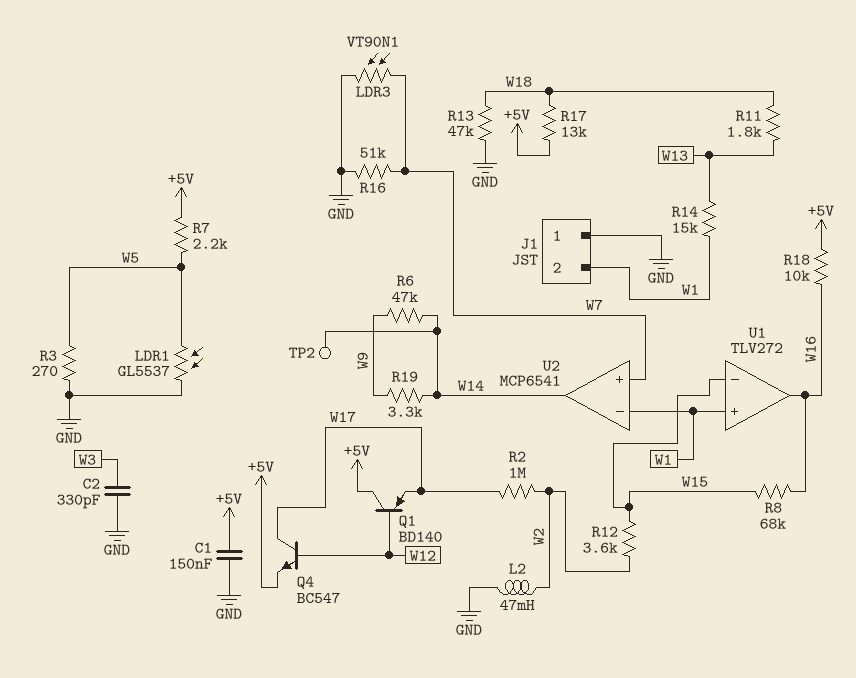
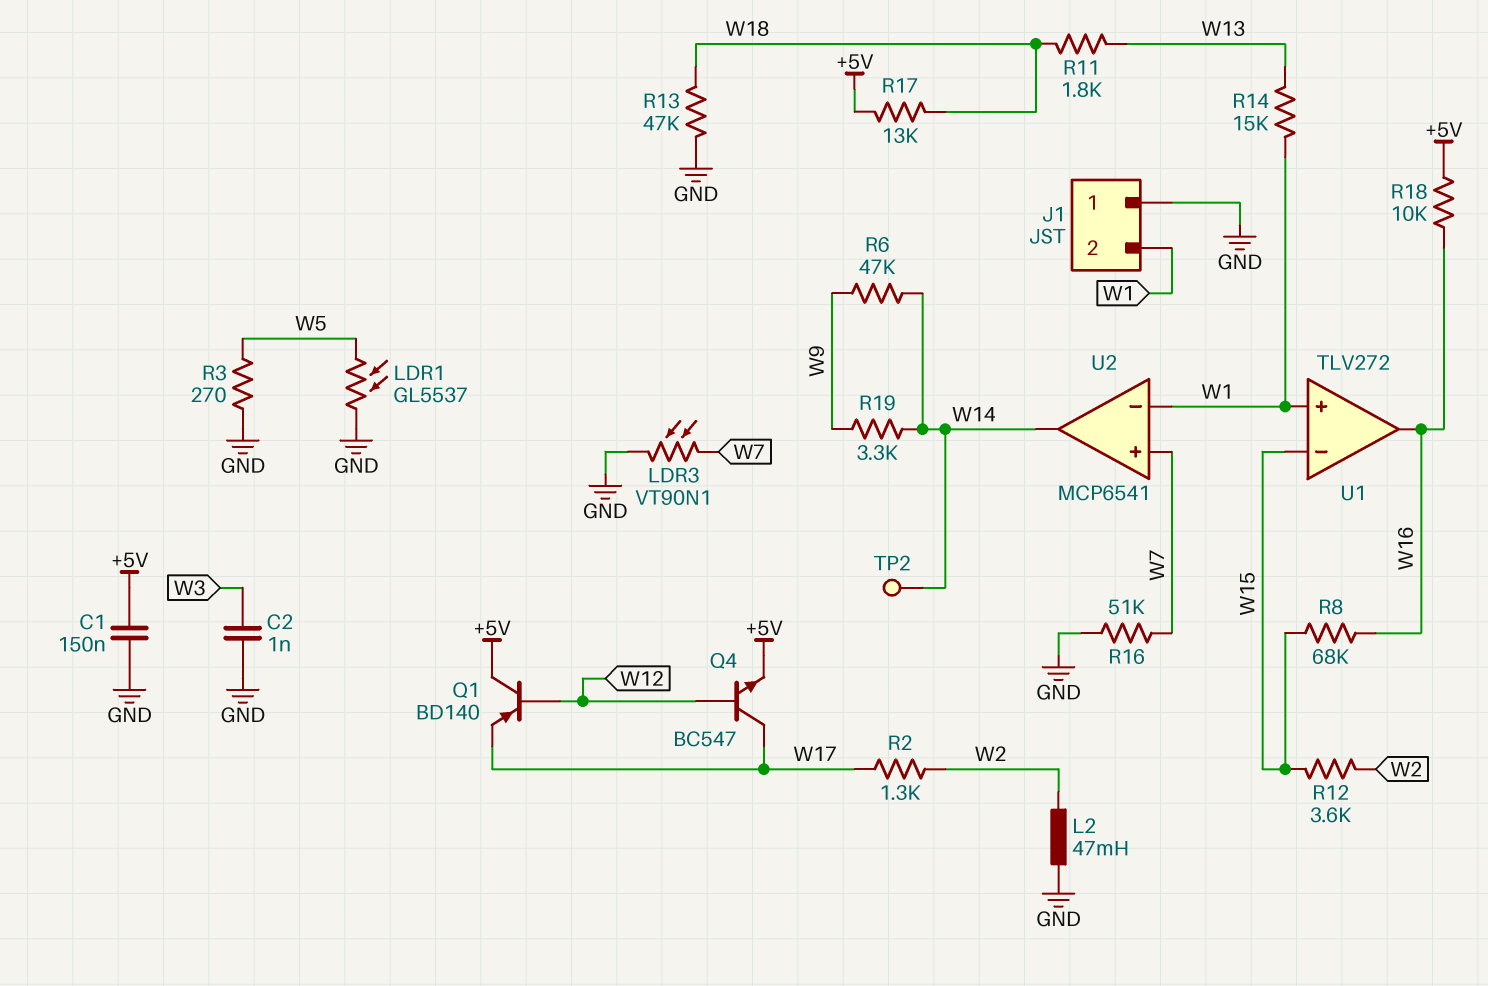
C2: 330pF (GND, W3) -> 1nF (GND, W3)
R2: 1M (W2, W17) -> 1.3k (W2, W17)
R7: 2.2k (+5V, W5) -> none

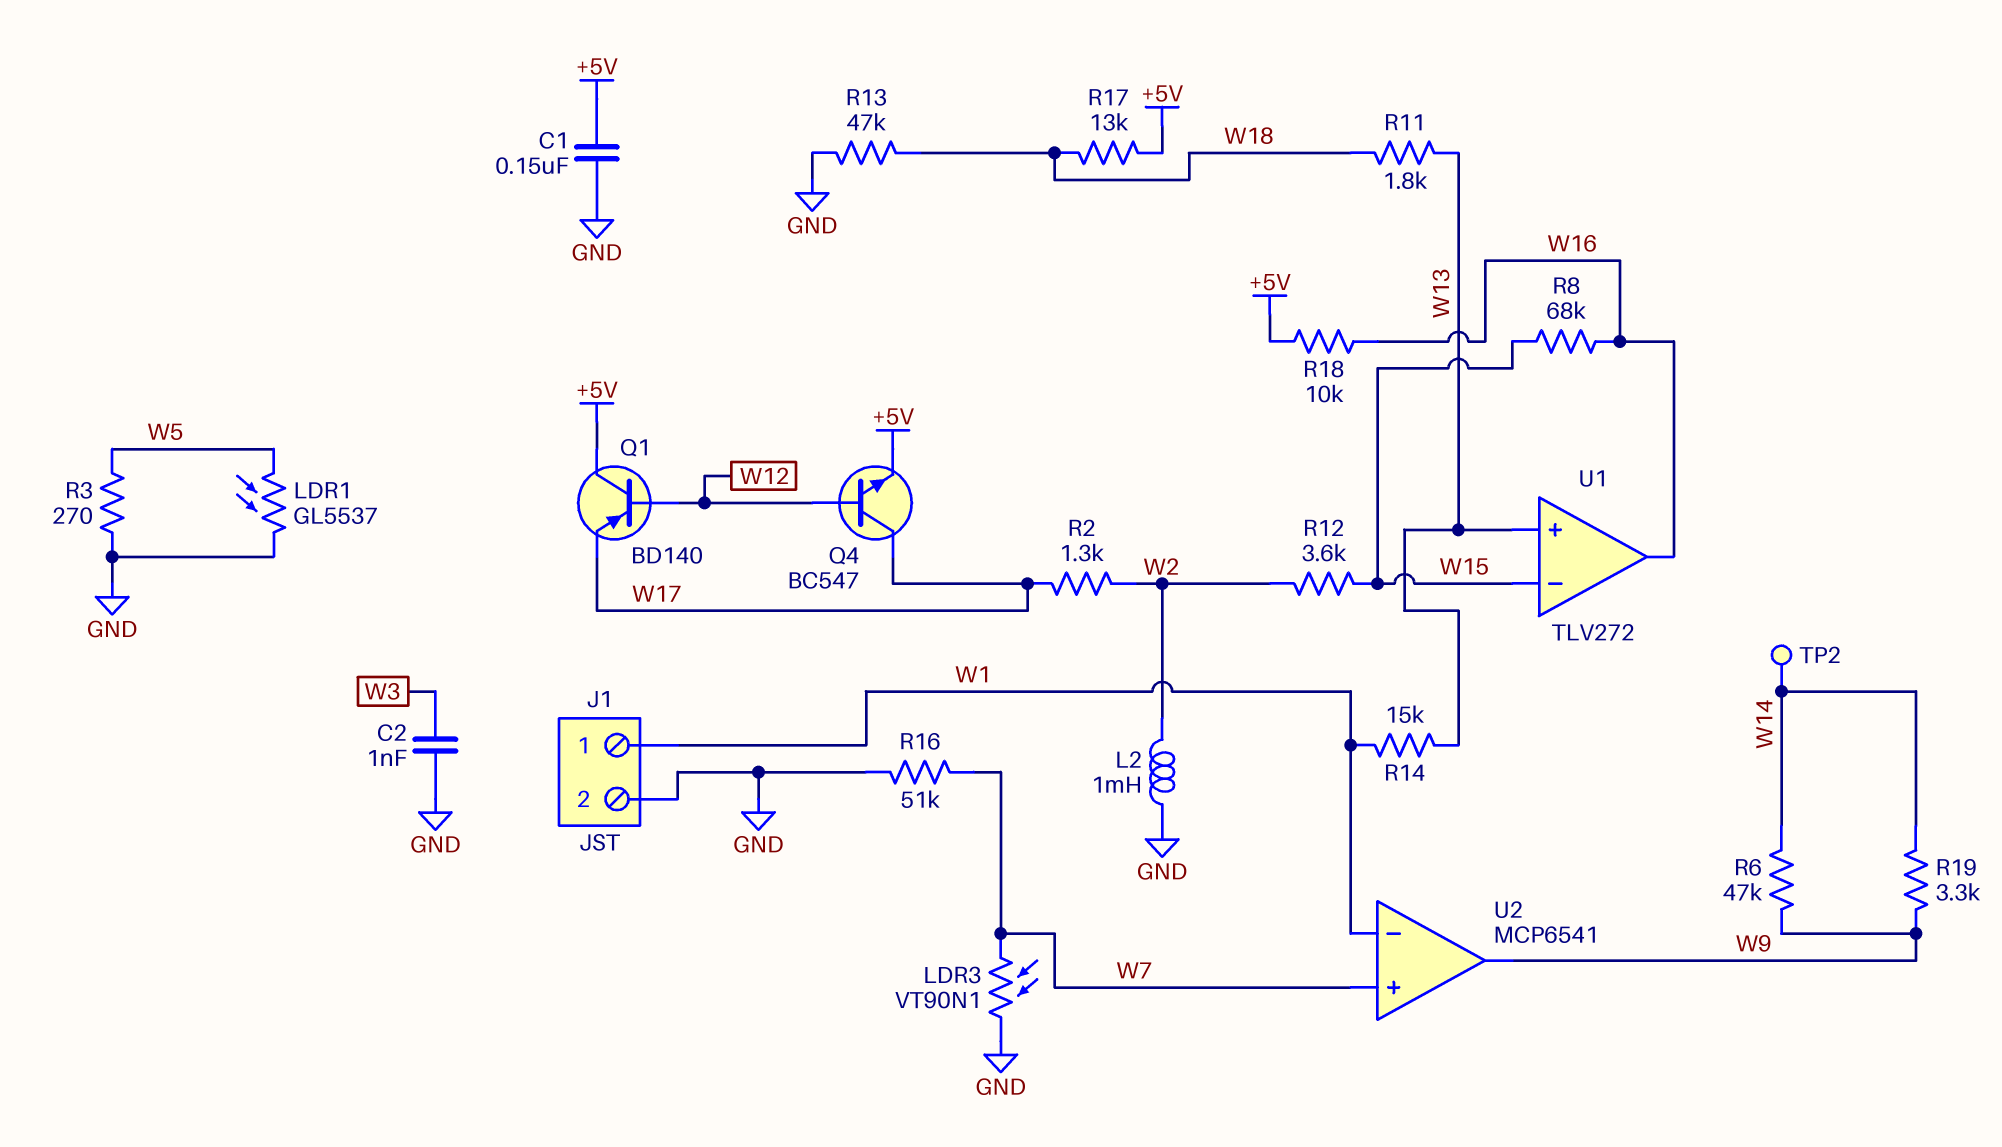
J1 pin 1: GND -> W1
J1 pin 2: W1 -> GND
L2: 47mH (GND, W2) -> 1mH (GND, W2)
U1 pin in+: W1 -> W13
U2 pin out: W14 -> W9

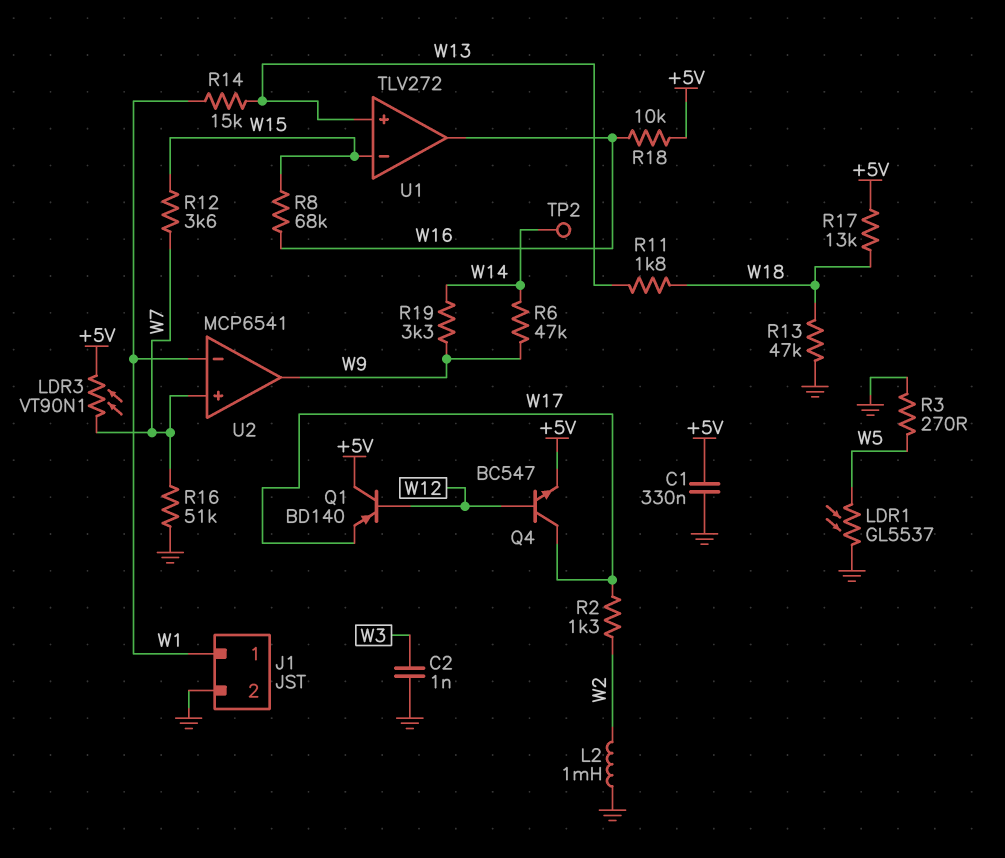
C1: 150nF (+5V, GND) -> 330nF (+5V, GND)
LDR3: VT90N1 (GND, W7) -> VT90N1 (+5V, W7)
R12: 3.6k (W2, W15) -> 3.6k (W7, W15)

